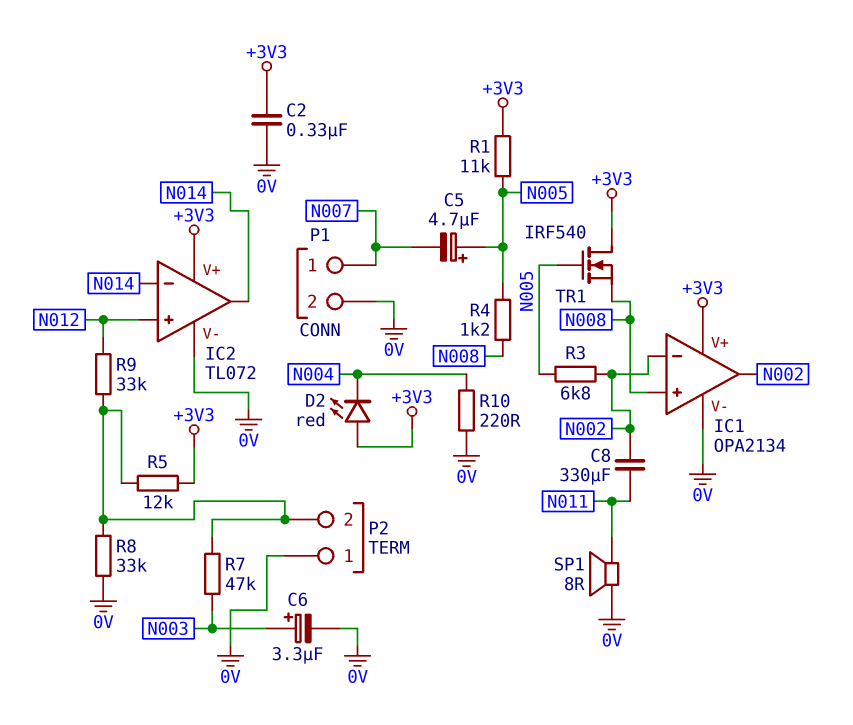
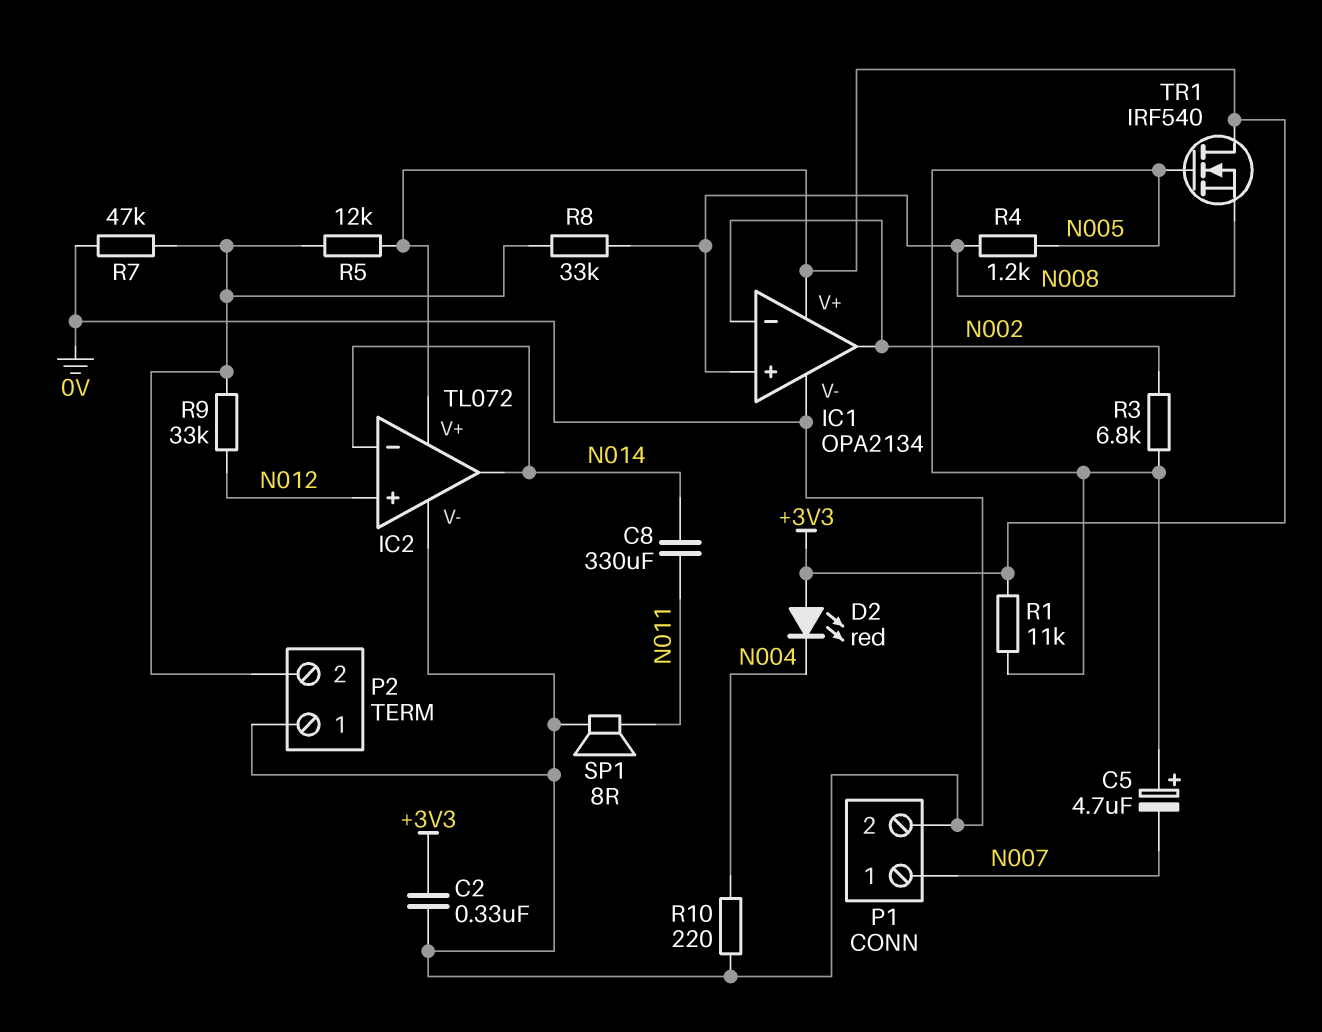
C6: 3.3uF (plus N003, minus 0V) -> none
C8: 330uF (N002, N011) -> 330uF (N011, N014)
R7: 47k (N003, P2/2) -> 47k (0V, P2/2)
R8: 33k (0V, P2/2) -> 33k (N008, P2/2)

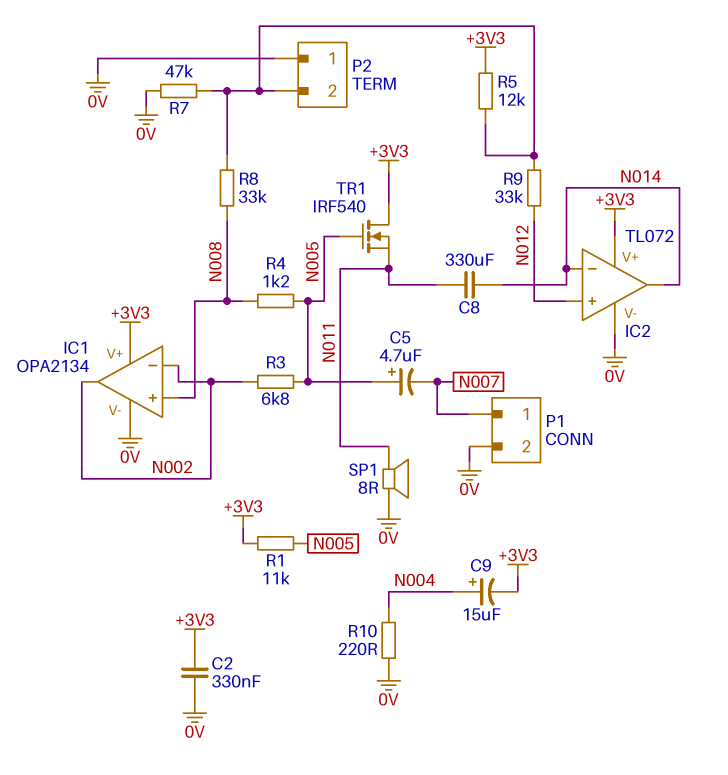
C9: none -> 15uF (plus N004, minus +3V3)
D2: LED red (A +3V3, K N004) -> none
TR1: NMOS IRF540 (G N005, D +3V3, S N008) -> NMOS IRF540 (G N005, D +3V3, S N011)

